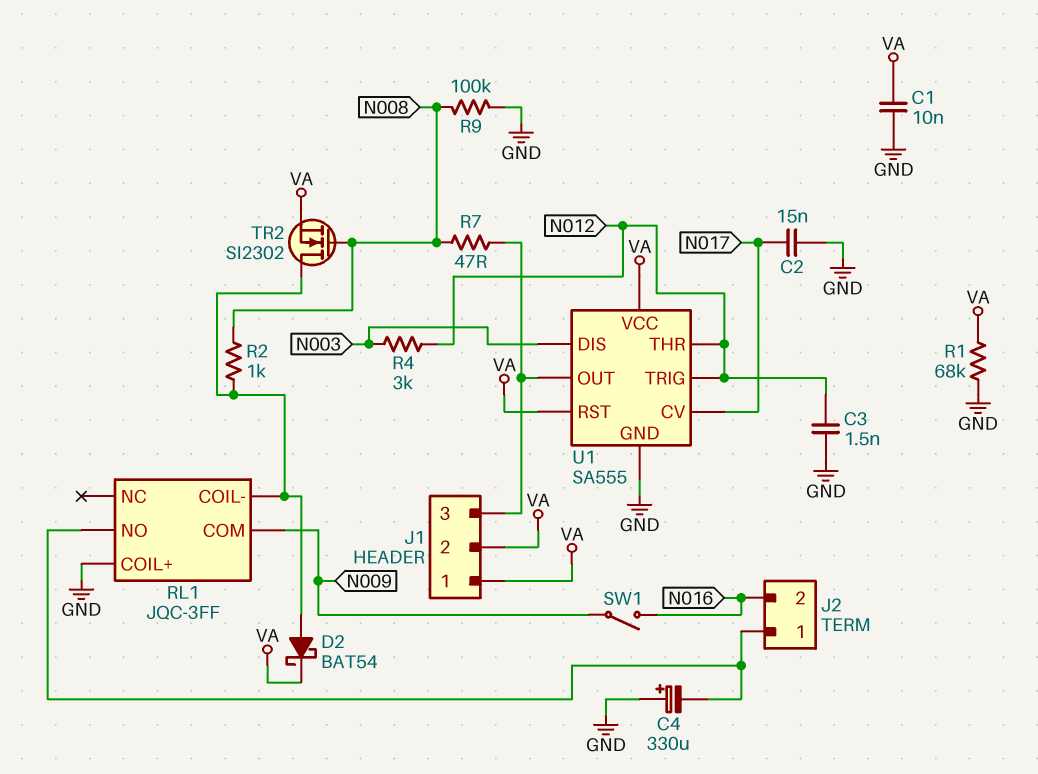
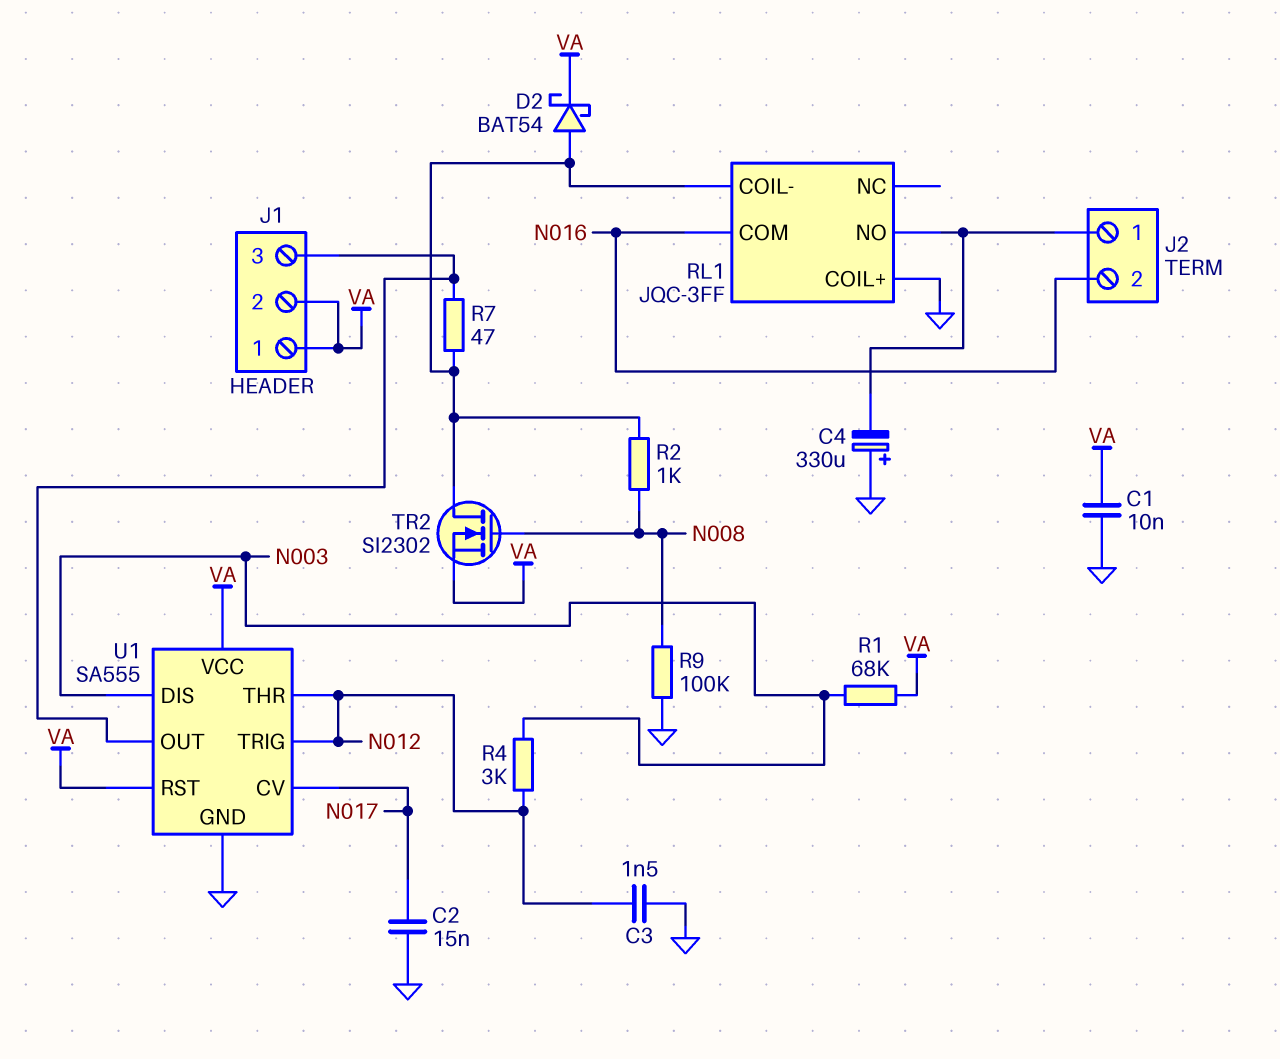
R1: 68k (GND, VA) -> 68k (N003, VA)
R7: 47 (J1/3, N008) -> 47 (J1/3, RL1/COIL-)
RL1 pin COM: N009 -> N016
SW1: switch (N009, N016) -> none

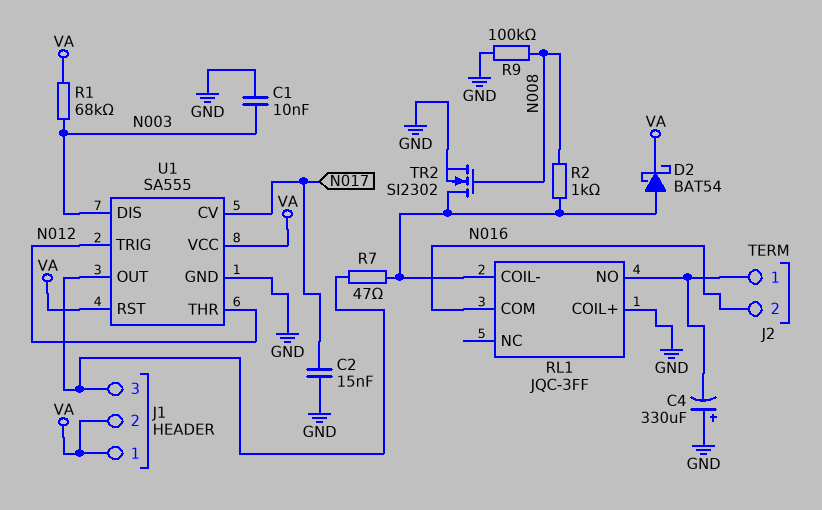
C1: 10nF (GND, VA) -> 10nF (GND, N003)
C3: 1.5nF (GND, N012) -> none
R4: 3k (N003, N012) -> none
TR2: NMOS SI2302 (G N008, D RL1/COIL-, S VA) -> NMOS SI2302 (G N008, D RL1/COIL-, S GND)

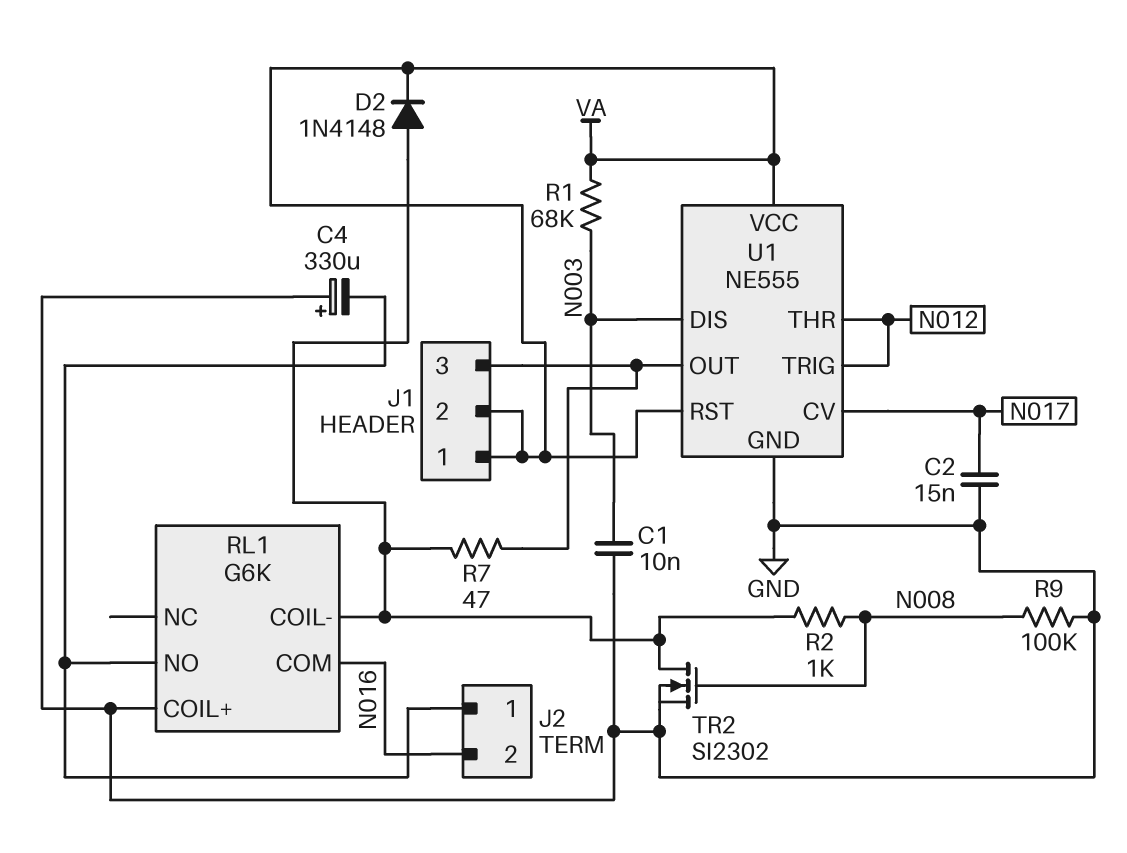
D2: schottky BAT54 (A RL1/COIL-, K VA) -> diode 1N4148 (A RL1/COIL-, K VA)
RL1: JQC-3FF -> G6K
U1: SA555 -> NE555

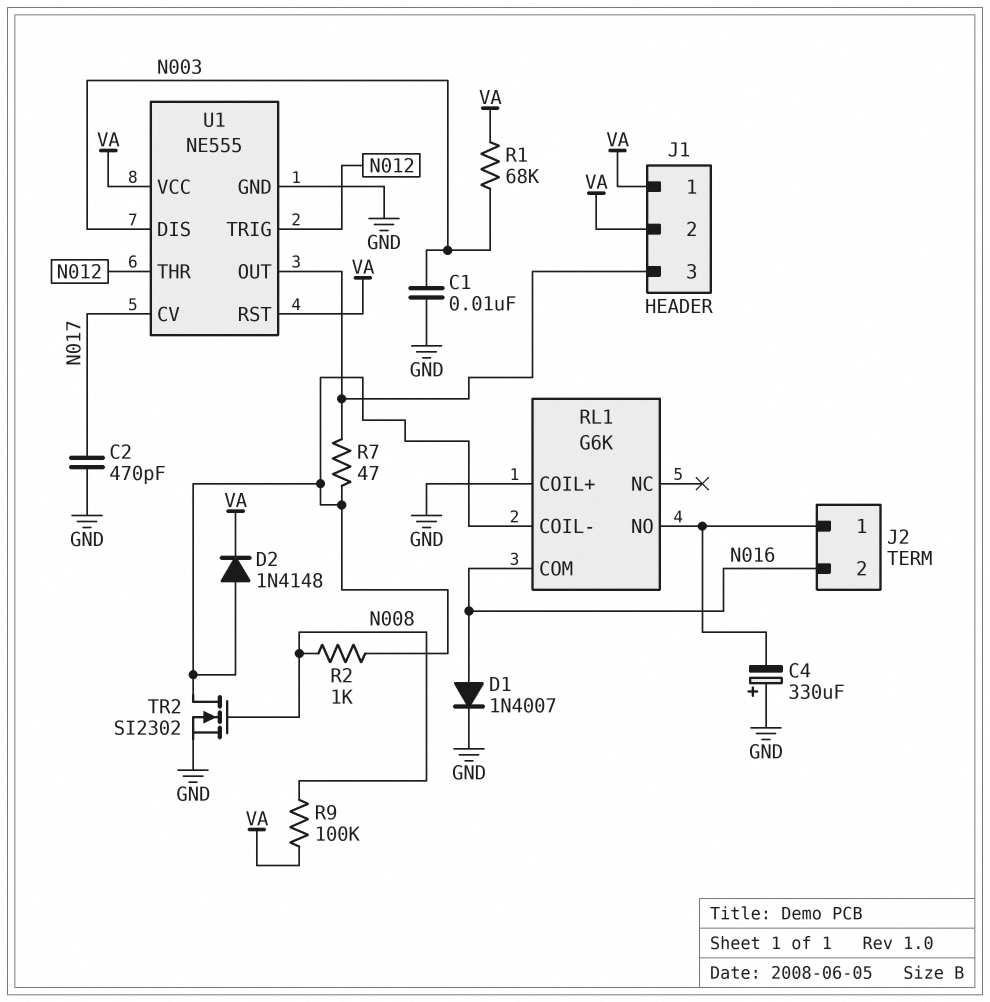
C2: 15nF (GND, N017) -> 470pF (GND, N017)
D1: none -> diode 1N4007 (A N016, K GND)
R9: 100k (GND, N008) -> 100k (N008, VA)

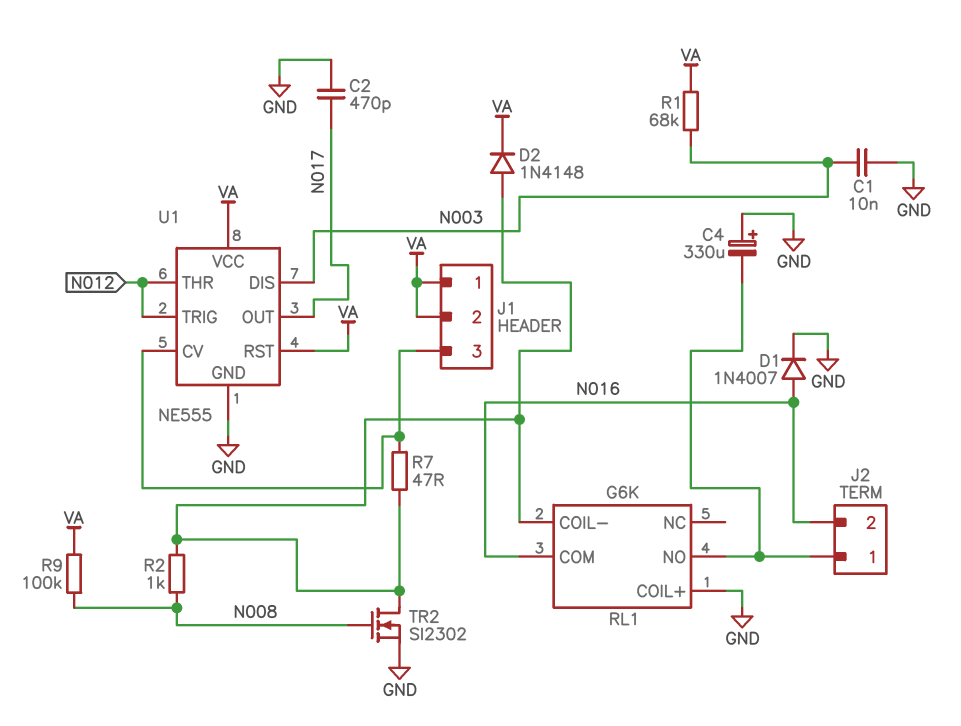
U1 pin CV: N017 -> J1/3
U1 pin OUT: J1/3 -> N017

